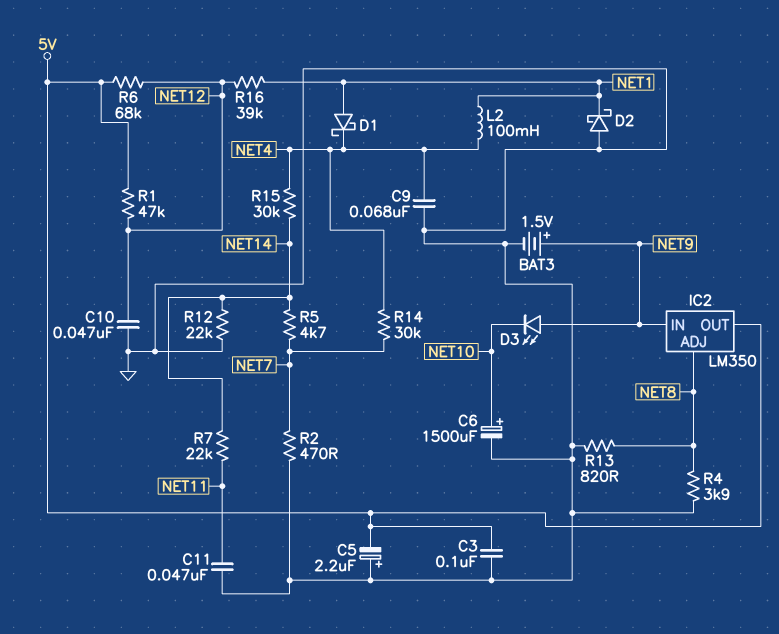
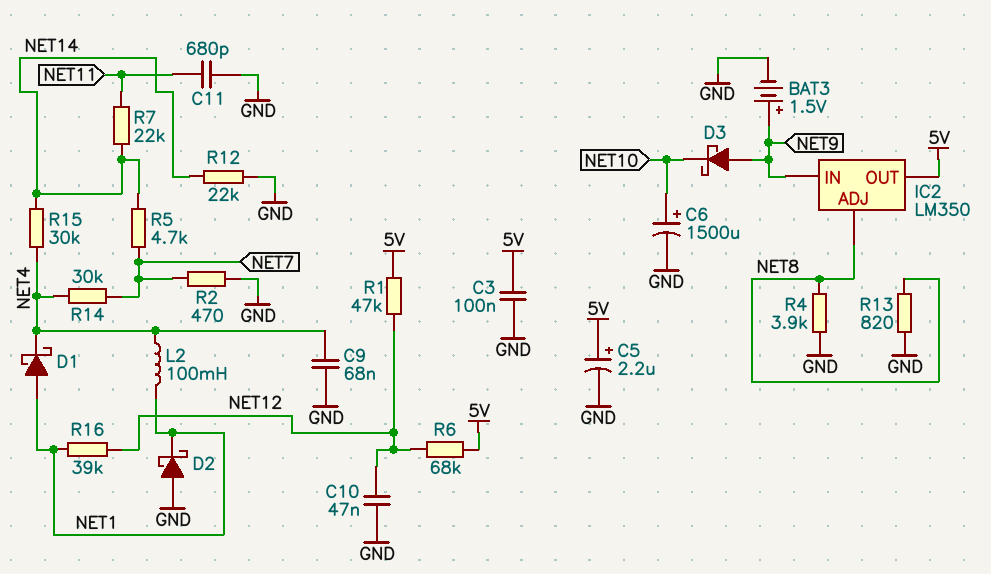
C5: 2.2uF (plus GND, minus 5V) -> 2.2uF (plus 5V, minus GND)
C11: 47nF (GND, NET11) -> 680pF (GND, NET11)
D3: LED (A NET9, K NET10) -> schottky (A NET9, K NET10)

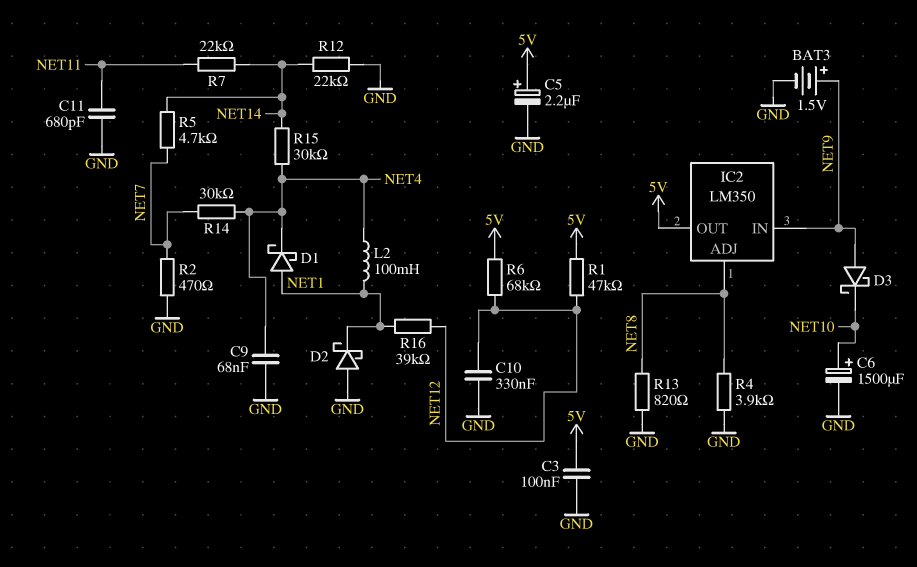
C10: 47nF (GND, NET12) -> 330nF (GND, NET12)

